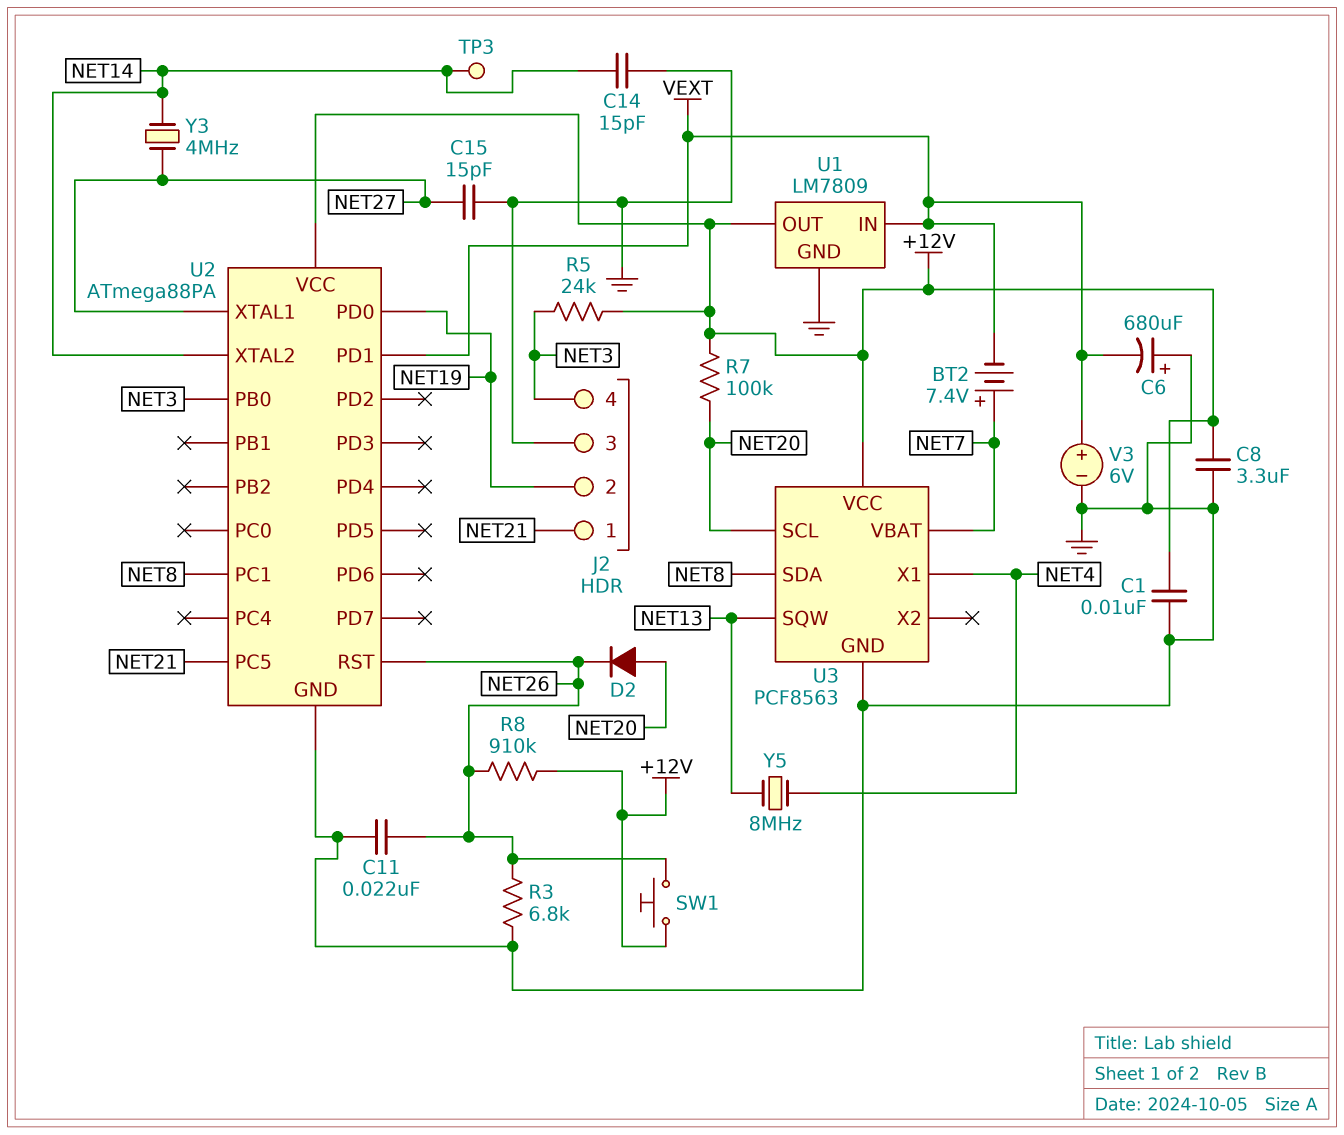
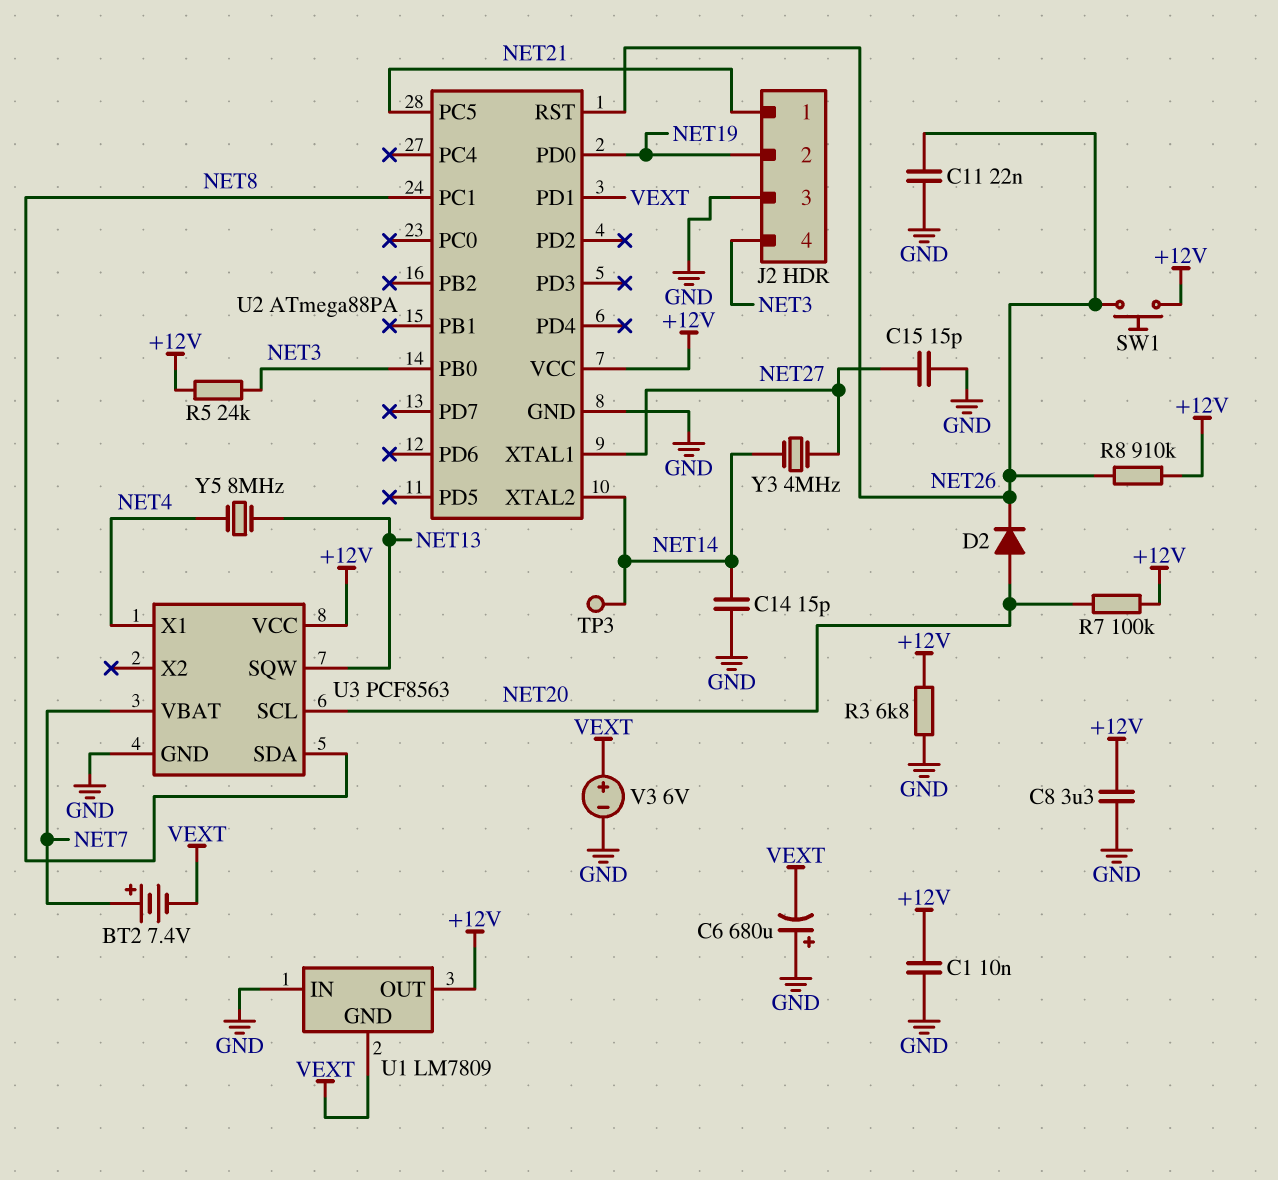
R3: 6.8k (GND, NET26) -> 6.8k (+12V, GND)
U1 pin GND: GND -> VEXT
U1 pin IN: VEXT -> GND

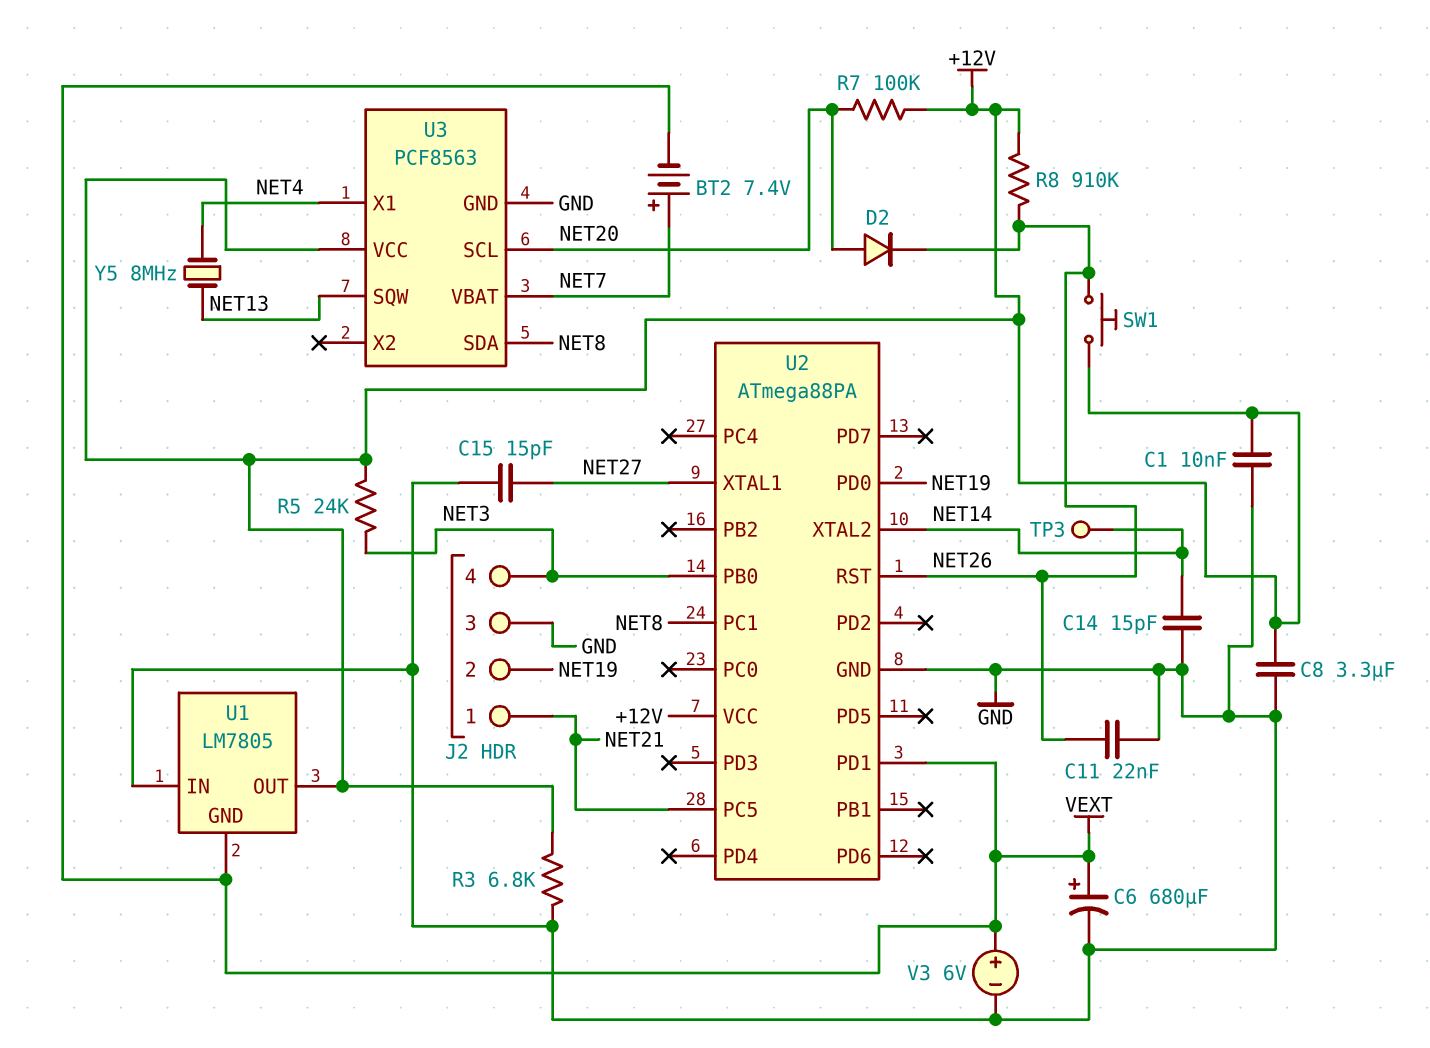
C6: 680uF (plus GND, minus VEXT) -> 680uF (plus VEXT, minus GND)
U1: LM7809 -> LM7805
Y3: 4MHz (NET14, NET27) -> none

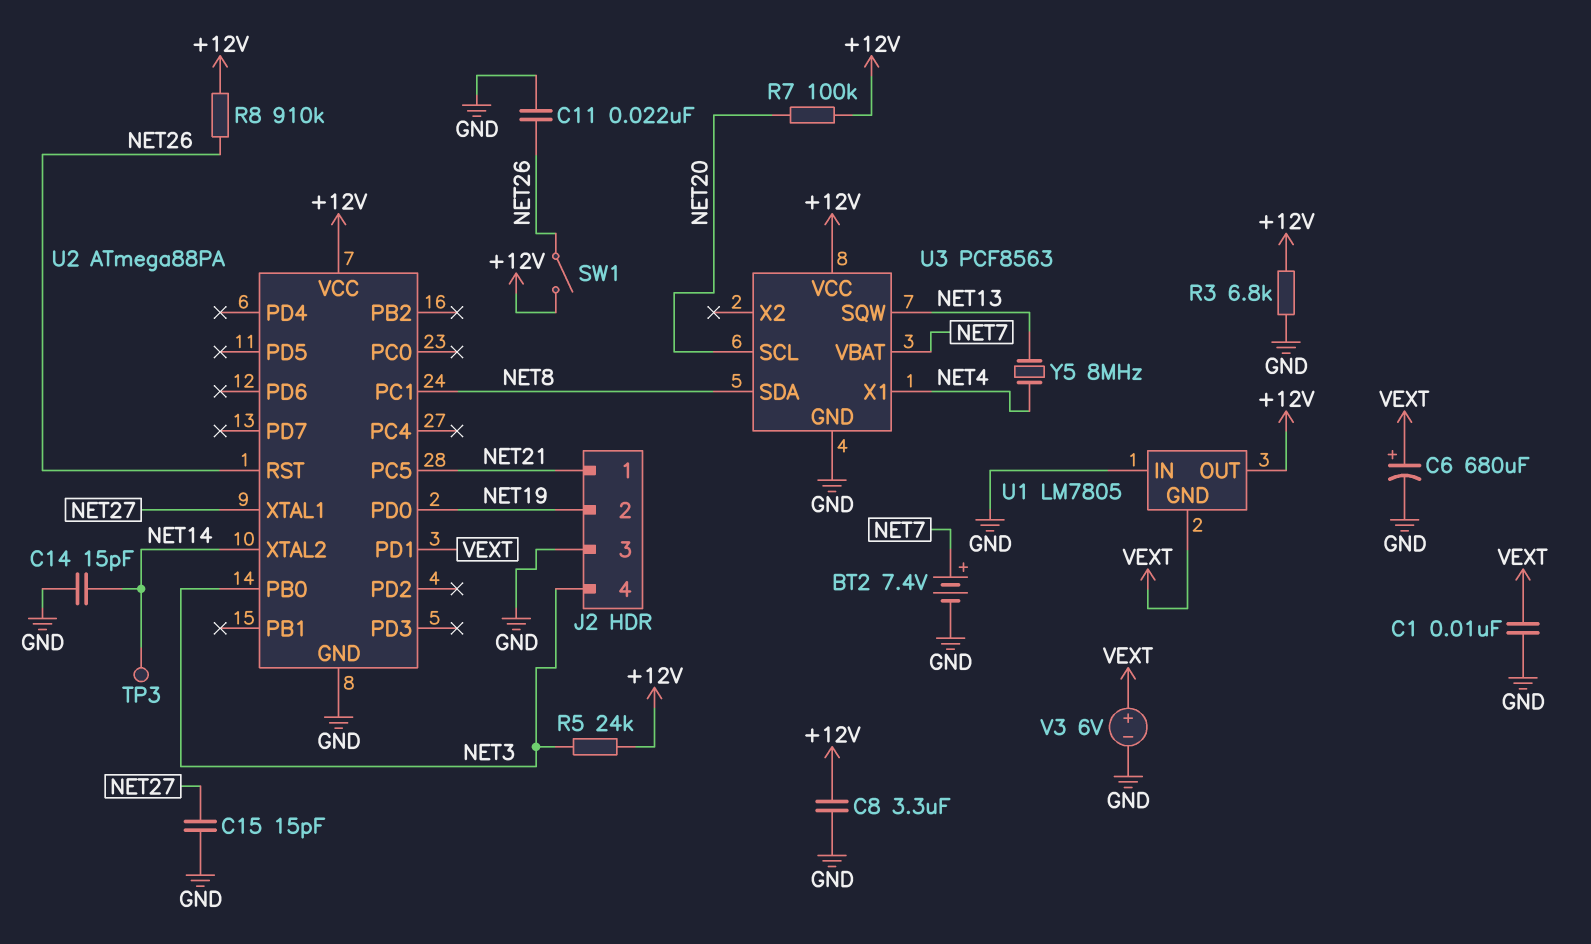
BT2: 7.4V (plus NET7, minus VEXT) -> 7.4V (plus NET7, minus GND)
C1: 10nF (+12V, GND) -> 10nF (GND, VEXT)
D2: diode (A NET20, K NET26) -> none
SW1: button (+12V, NET26) -> switch (+12V, NET26)

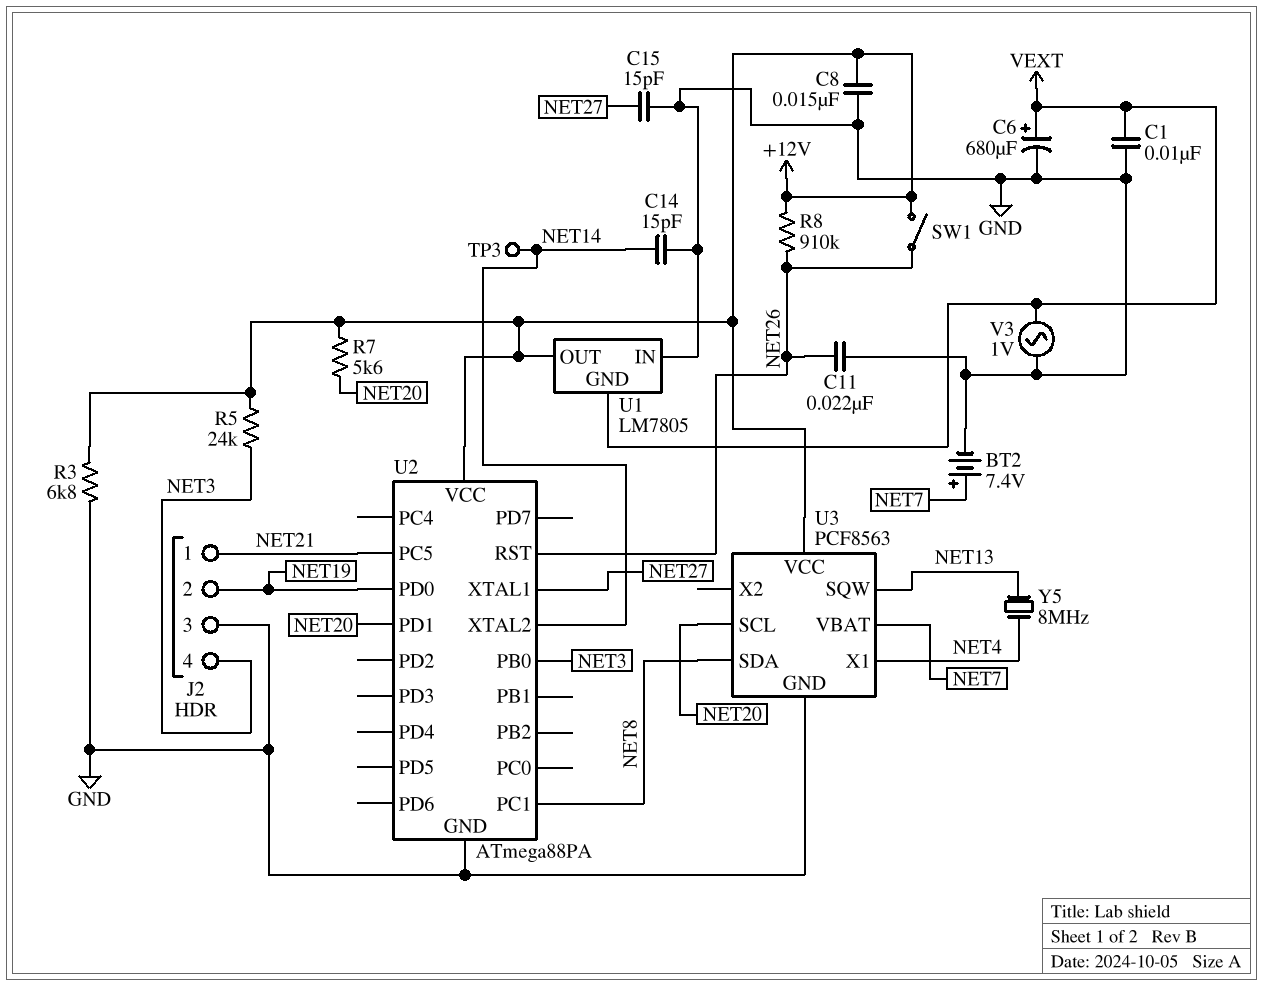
C8: 3.3uF (+12V, GND) -> 15nF (+12V, GND)
R7: 100k (+12V, NET20) -> 5.6k (+12V, NET20)
U2 pin PD1: VEXT -> NET20
V3: 6V (plus VEXT, minus GND) -> AC 1V (GND, VEXT)

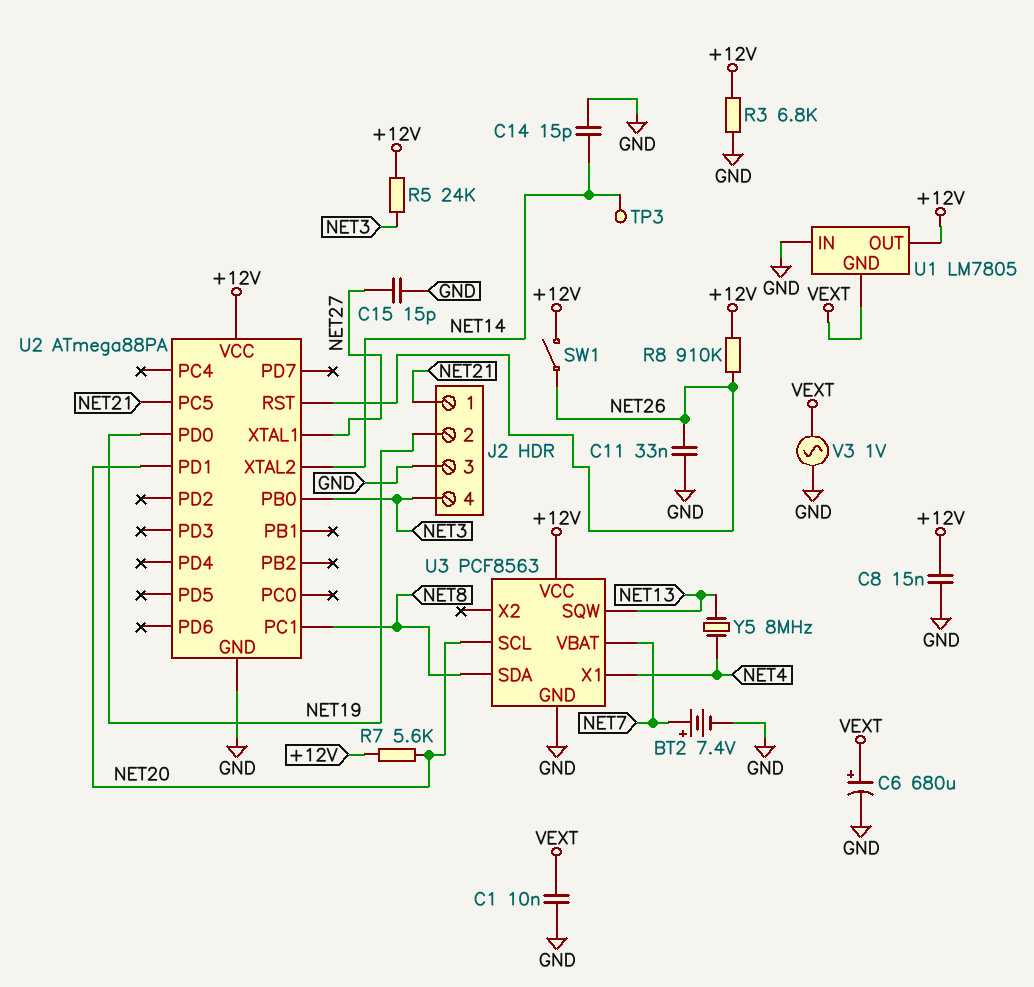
C11: 22nF (GND, NET26) -> 33nF (GND, NET26)

